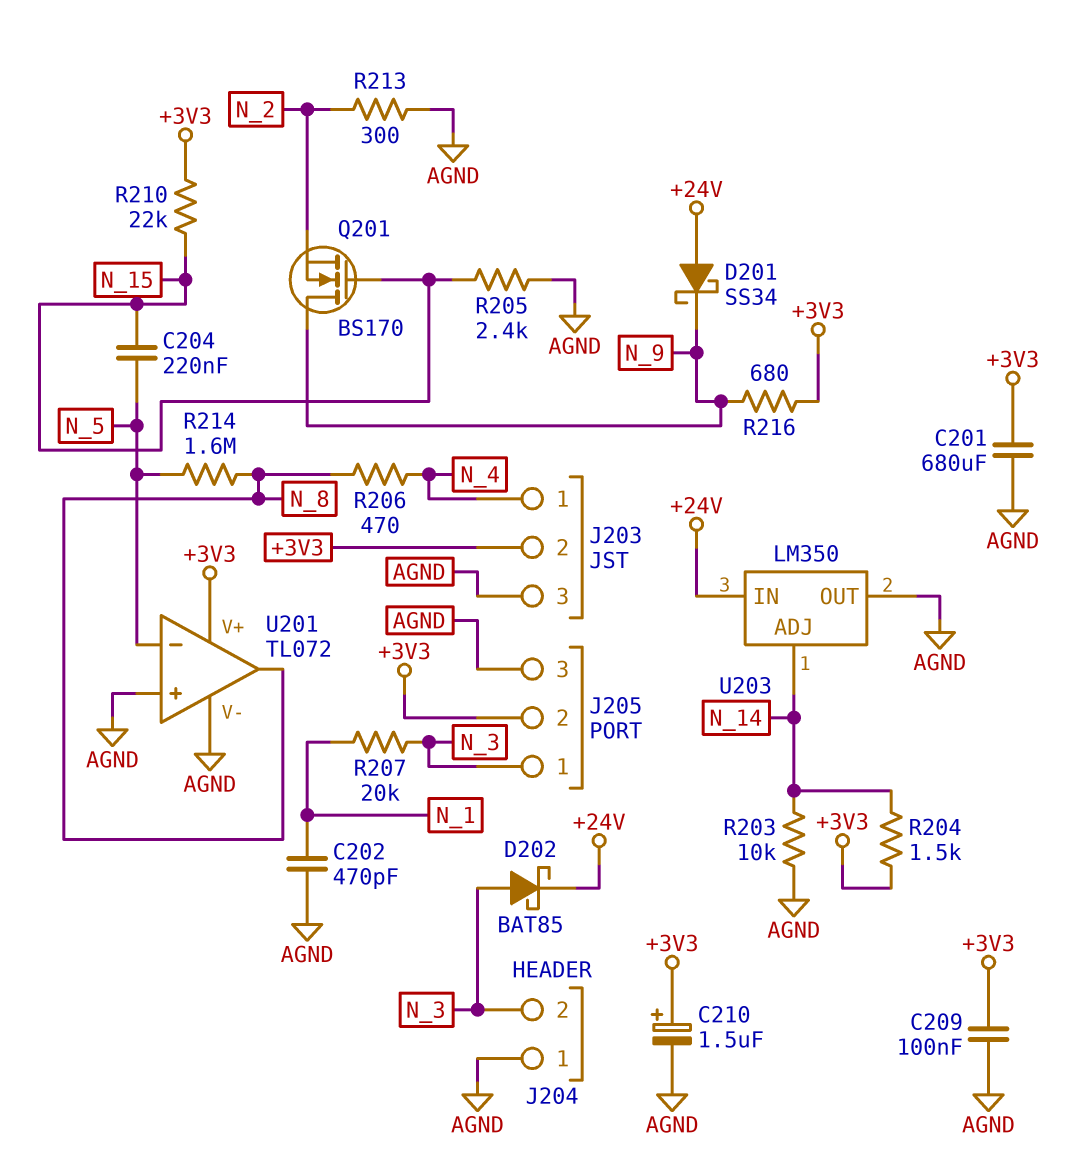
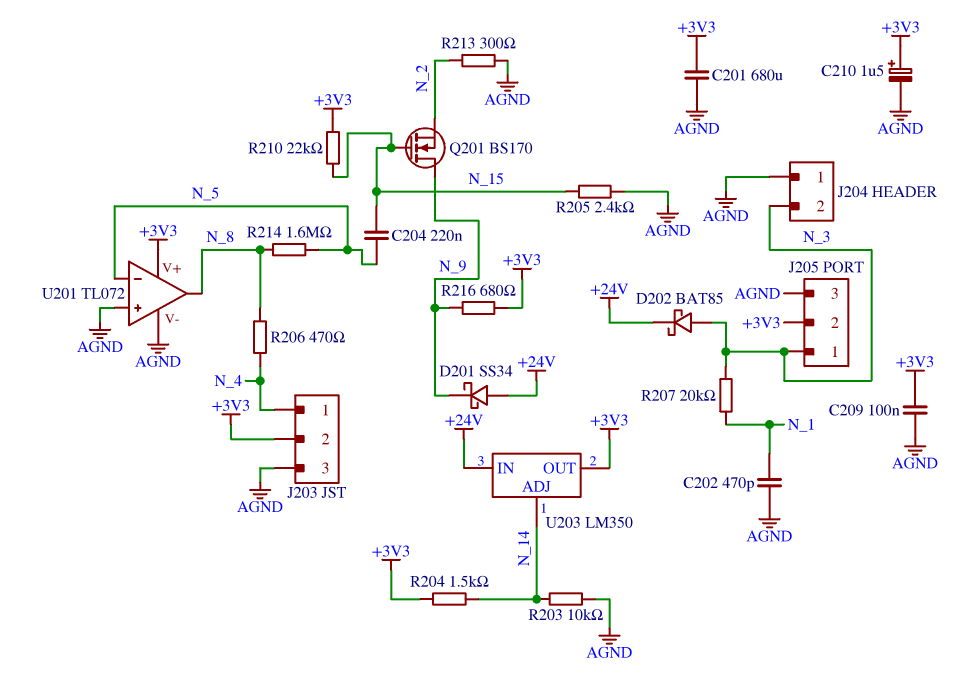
U203 pin OUT: AGND -> +3V3

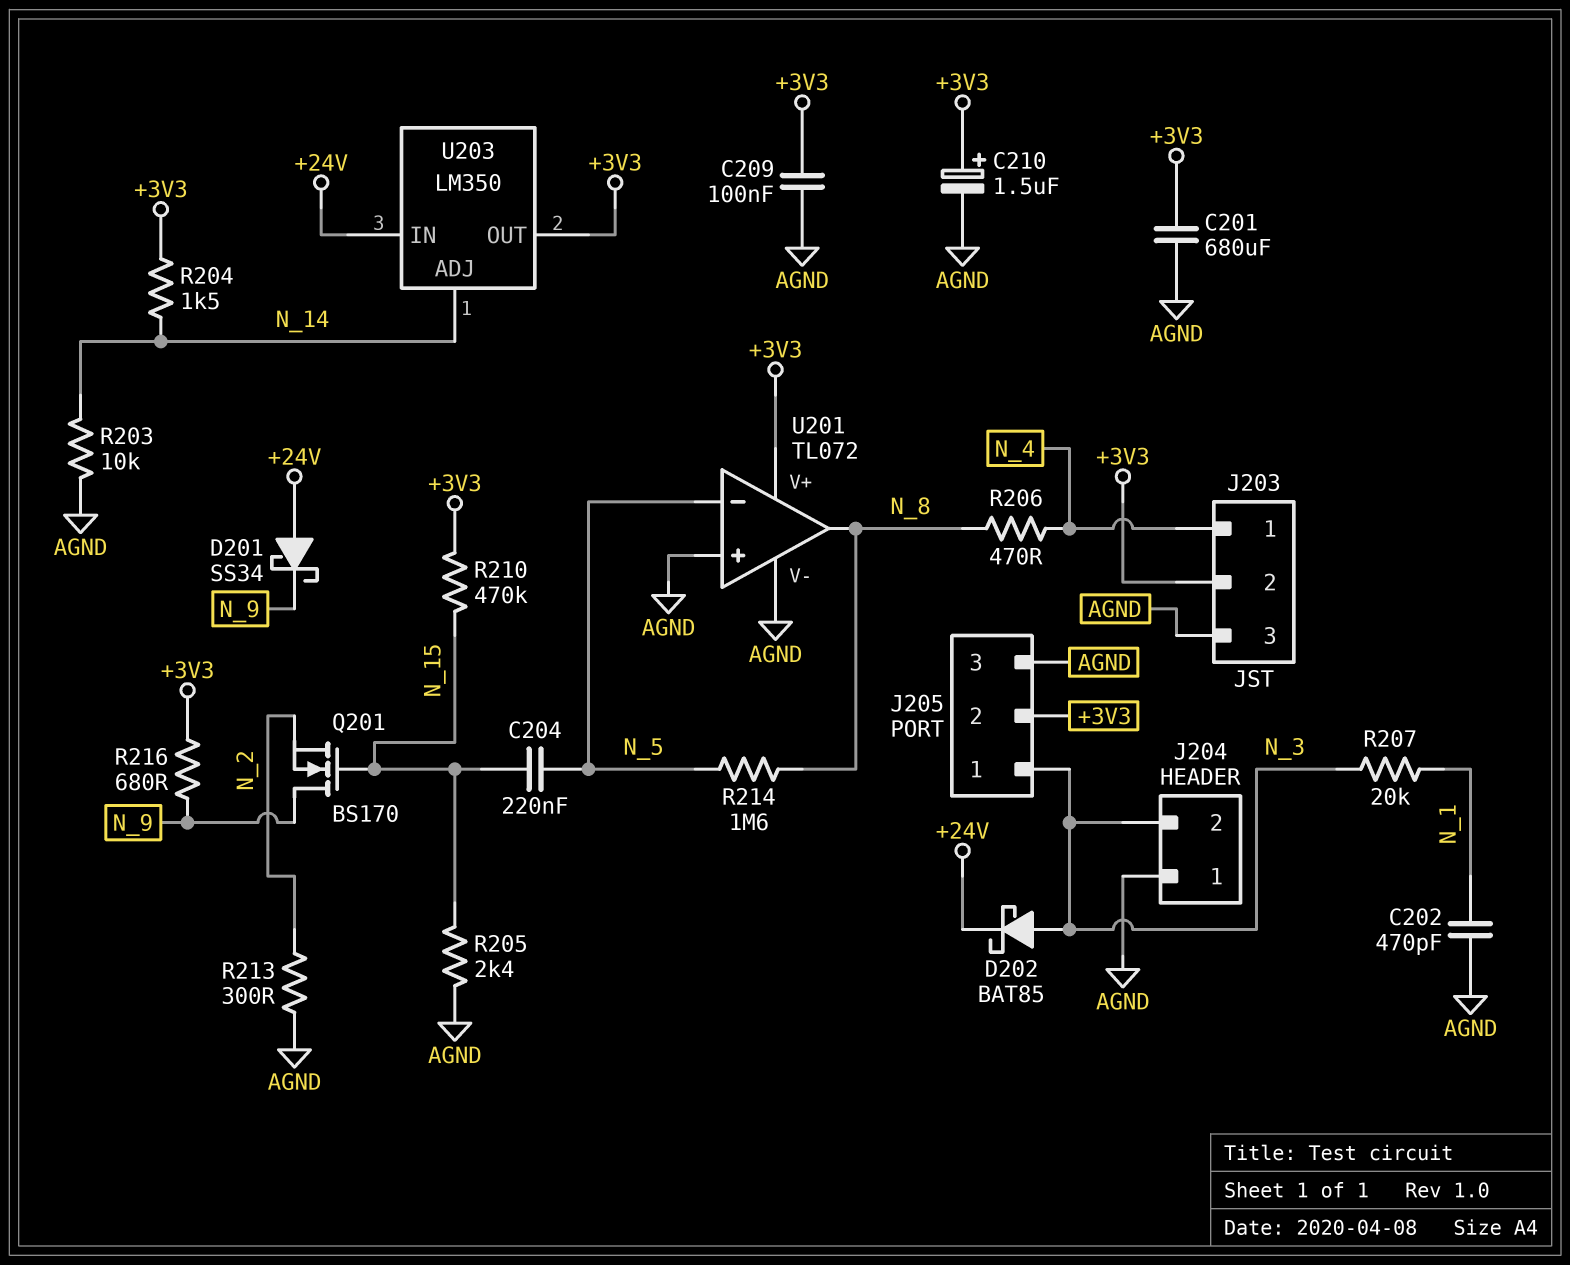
R210: 22k (+3V3, N_15) -> 470k (+3V3, N_15)

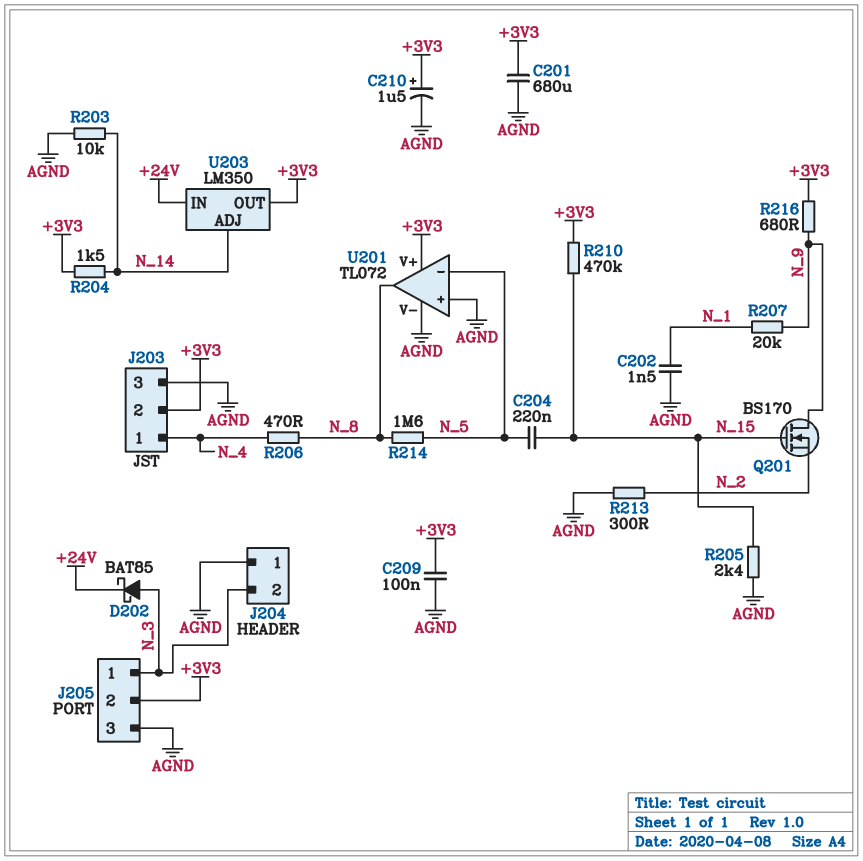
C202: 470pF (AGND, N_1) -> 1.5nF (AGND, N_1)
D201: schottky SS34 (A +24V, K N_9) -> none
R207: 20k (N_1, N_3) -> 20k (N_1, N_9)

